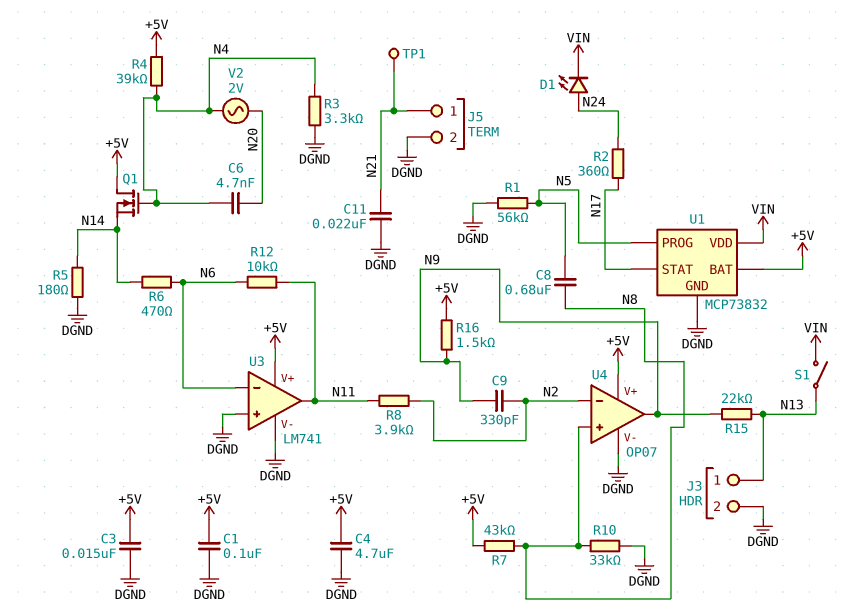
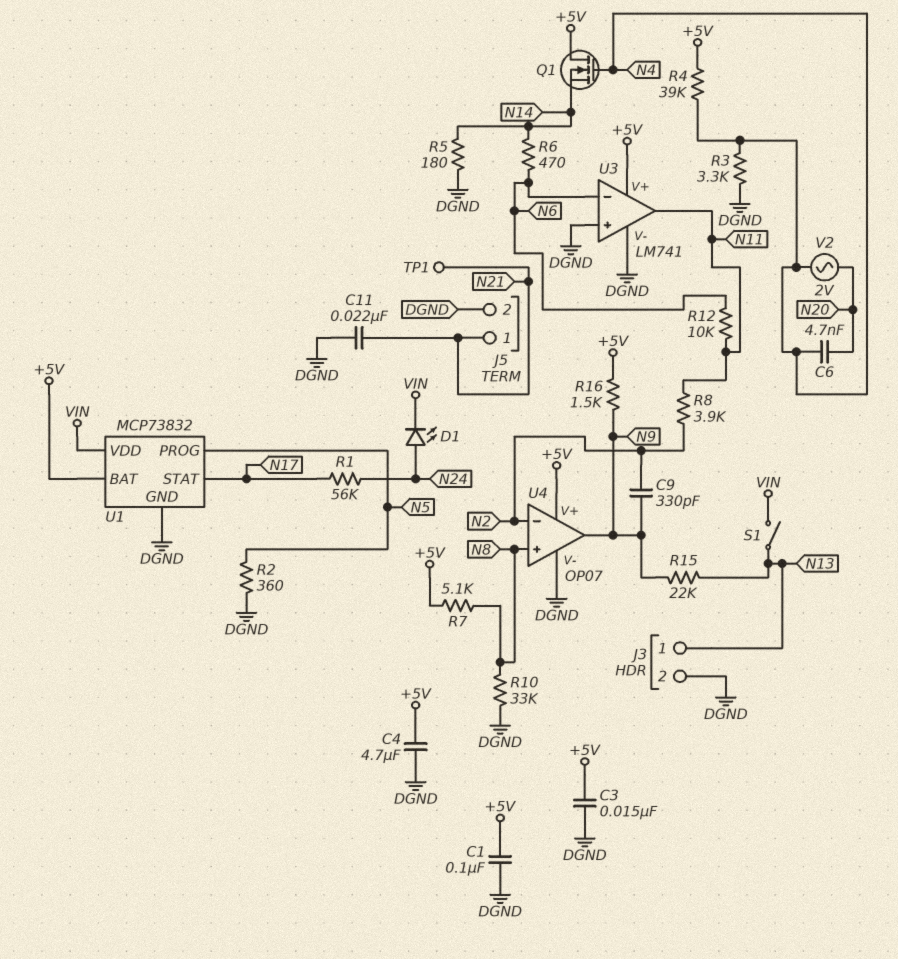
C8: 680nF (N5, N8) -> none
R1: 56k (DGND, N5) -> 56k (N17, N24)
R2: 360 (N17, N24) -> 360 (DGND, N5)
R7: 43k (+5V, N8) -> 5.1k (+5V, N8)

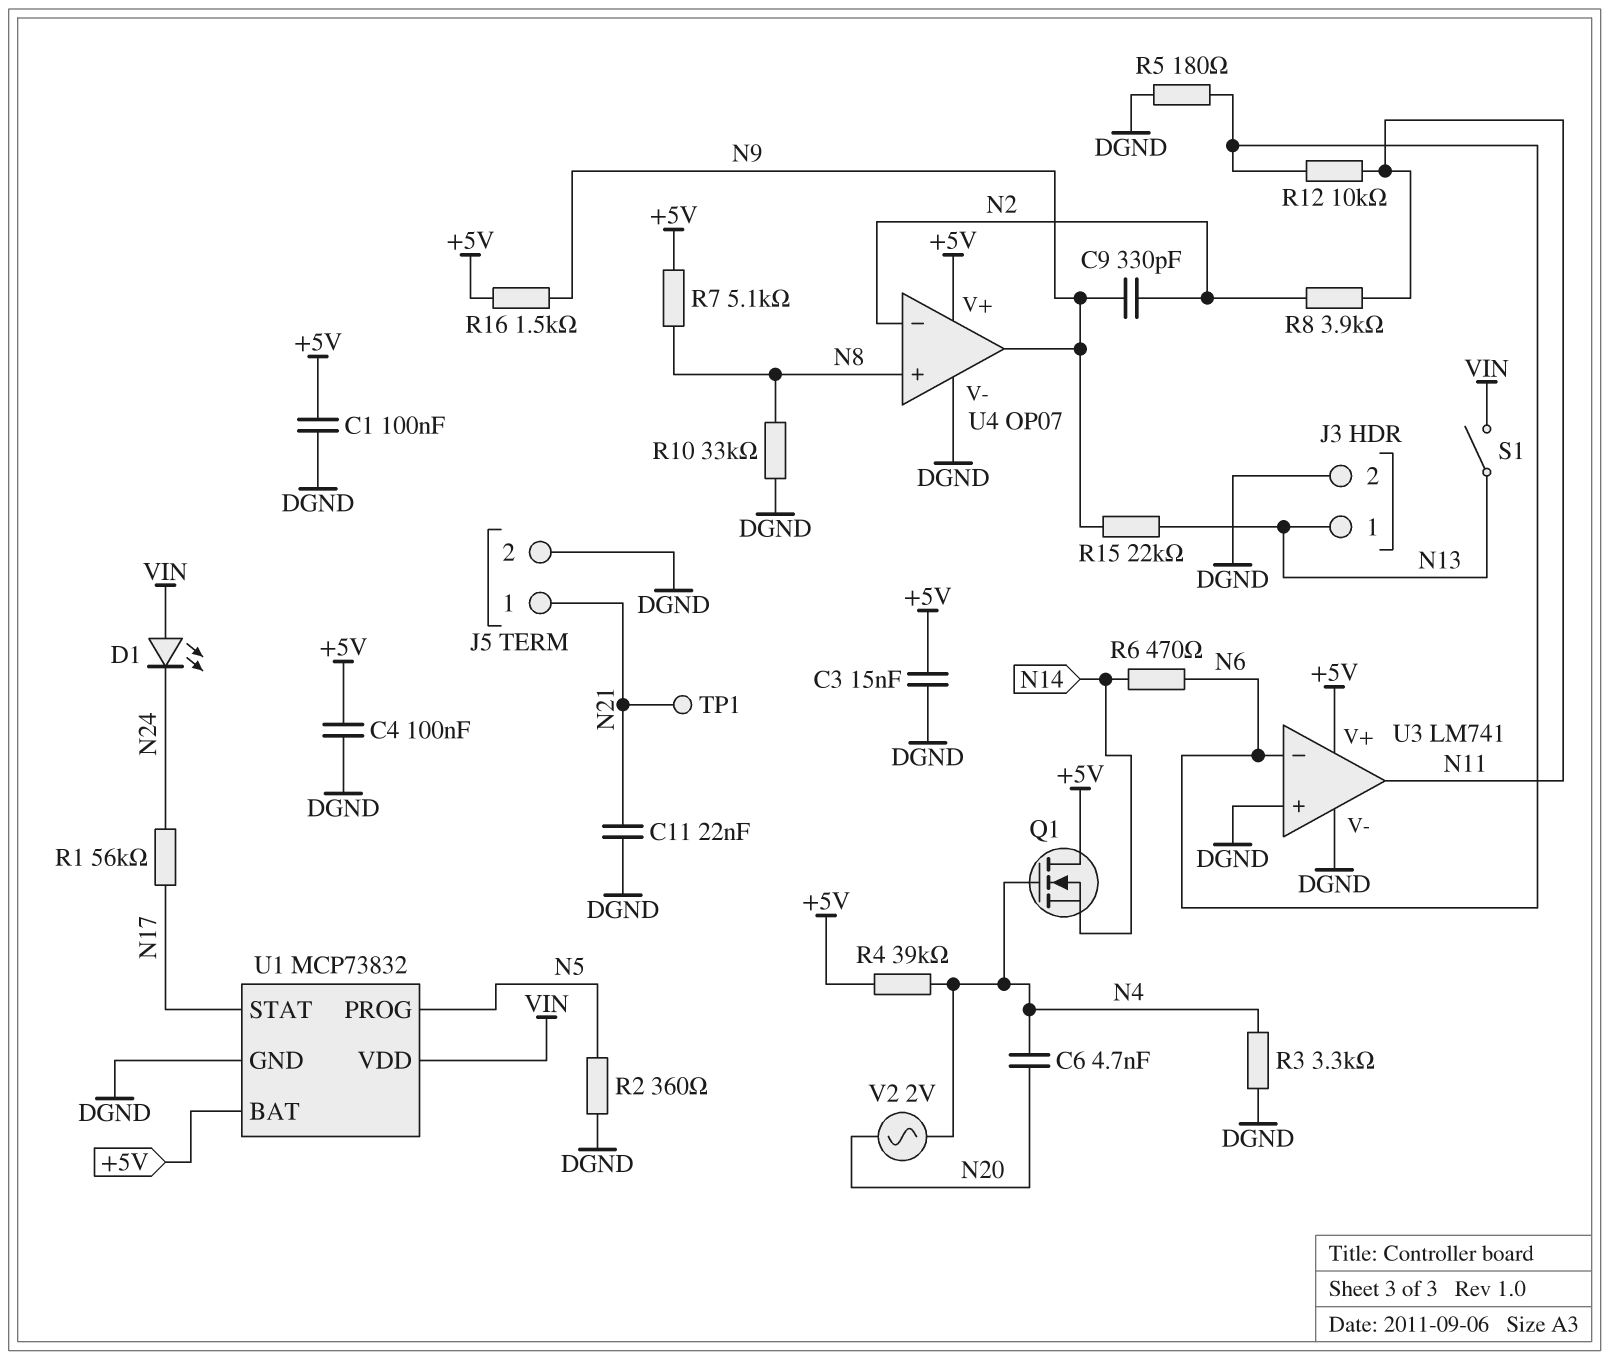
C4: 4.7uF (+5V, DGND) -> 100nF (+5V, DGND)
D1: LED (A N24, K VIN) -> LED (A VIN, K N24)
R5: 180 (DGND, N14) -> 180 (DGND, N6)

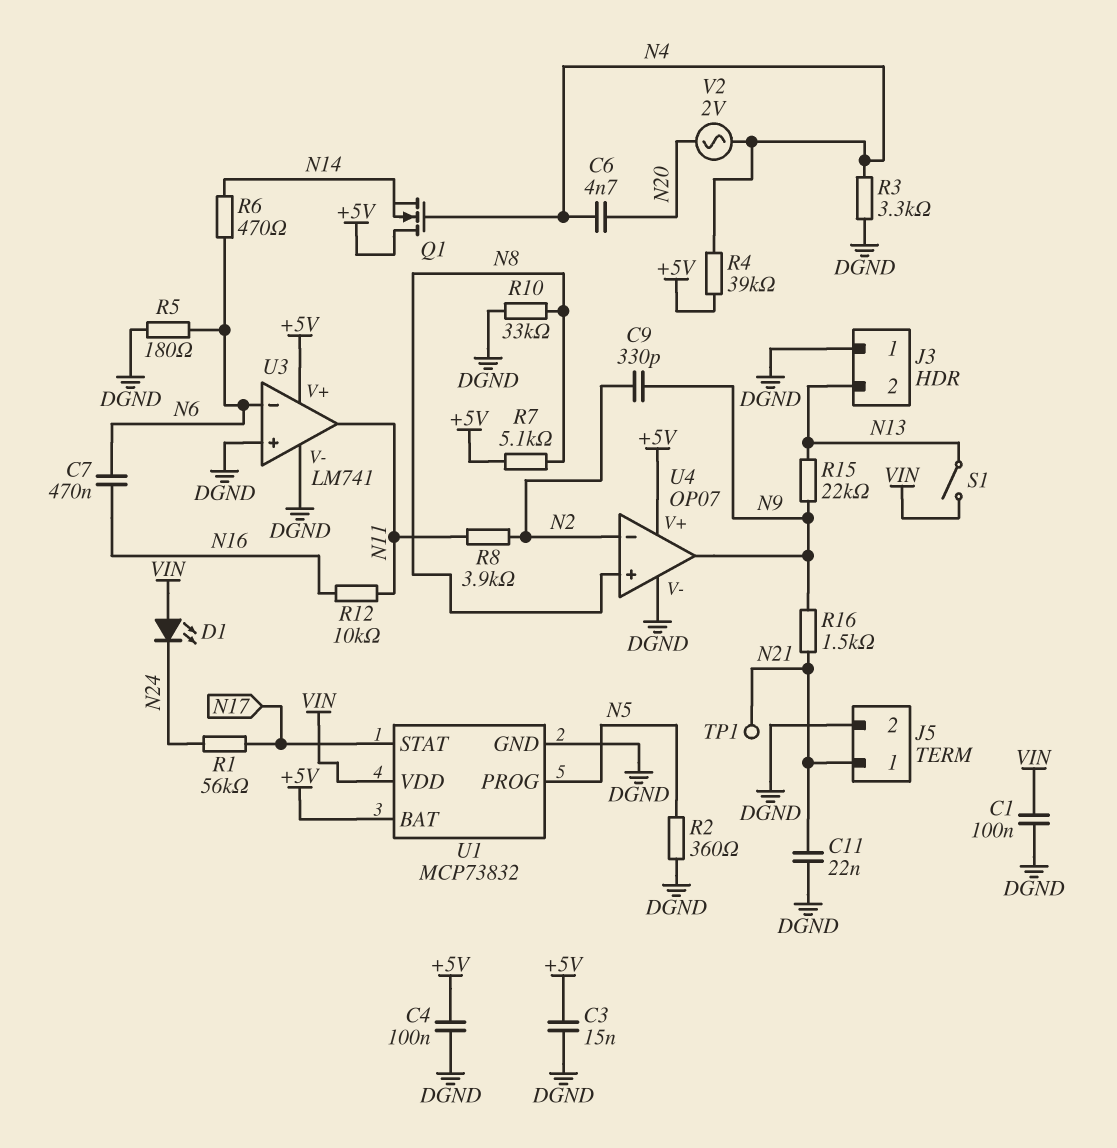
C1: 100nF (+5V, DGND) -> 100nF (DGND, VIN)
C7: none -> 470nF (N6, N16)
J3 pin 1: N13 -> DGND
J3 pin 2: DGND -> N13
R12: 10k (N6, N11) -> 10k (N11, N16)
R16: 1.5k (+5V, N9) -> 1.5k (N9, N21)

